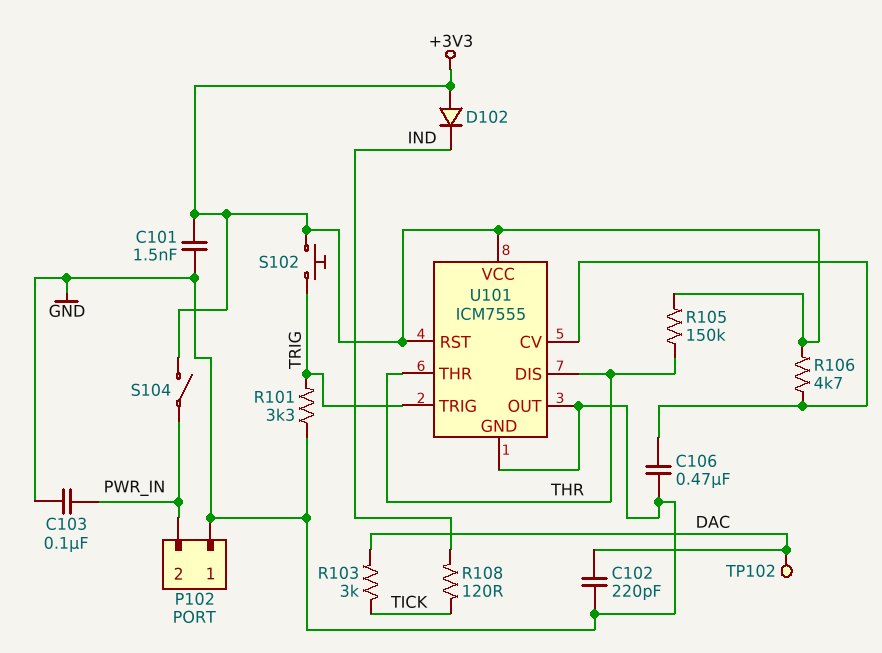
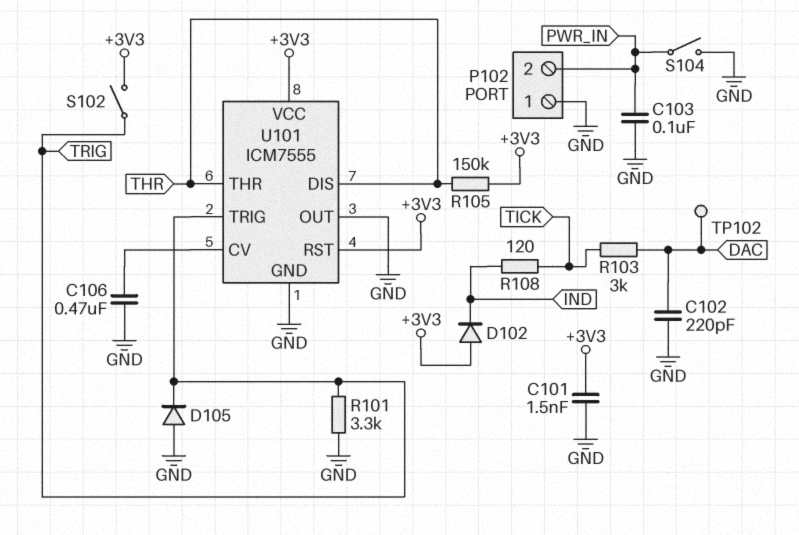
D105: none -> diode (A GND, K TRIG)
R106: 4.7k (+3V3, U101/CV) -> none
S102: button (+3V3, TRIG) -> switch (+3V3, TRIG)
S104: switch (+3V3, PWR_IN) -> switch (GND, PWR_IN)

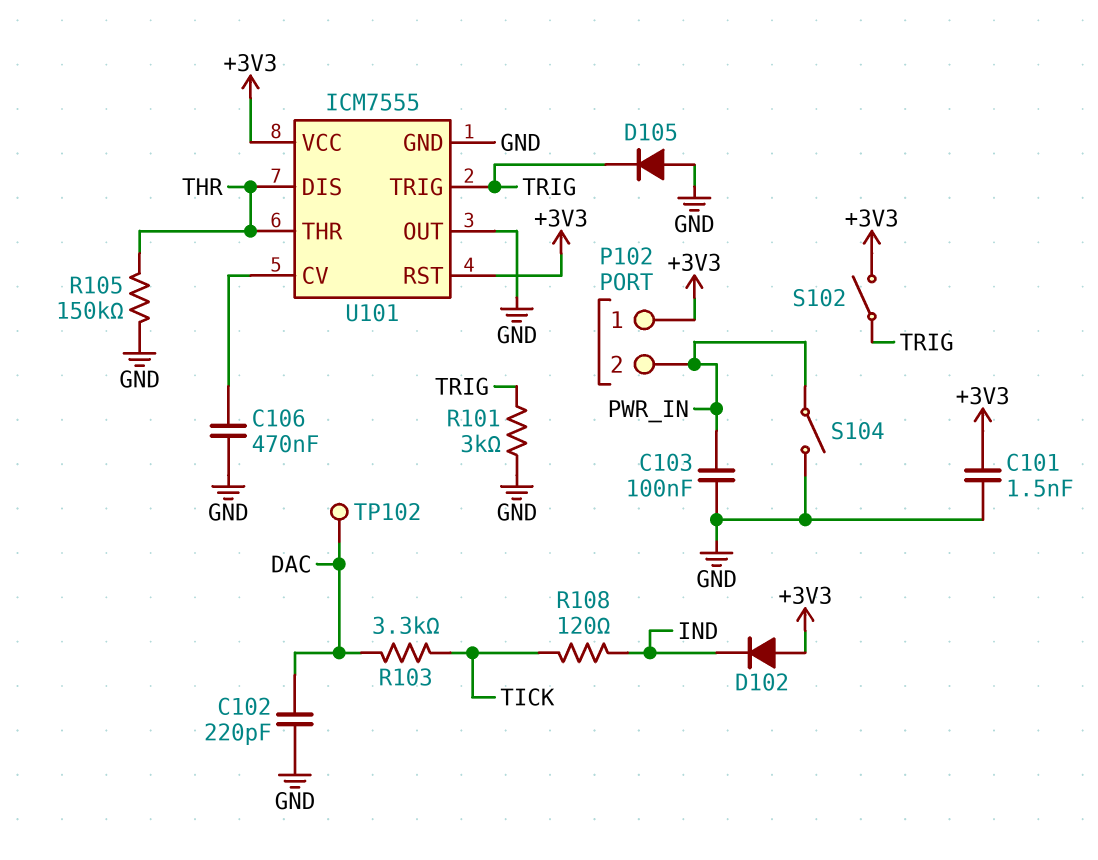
P102 pin 1: GND -> +3V3
R101: 3.3k (GND, TRIG) -> 3k (GND, TRIG)
R103: 3k (DAC, TICK) -> 3.3k (DAC, TICK)
R105: 150k (+3V3, THR) -> 150k (GND, THR)

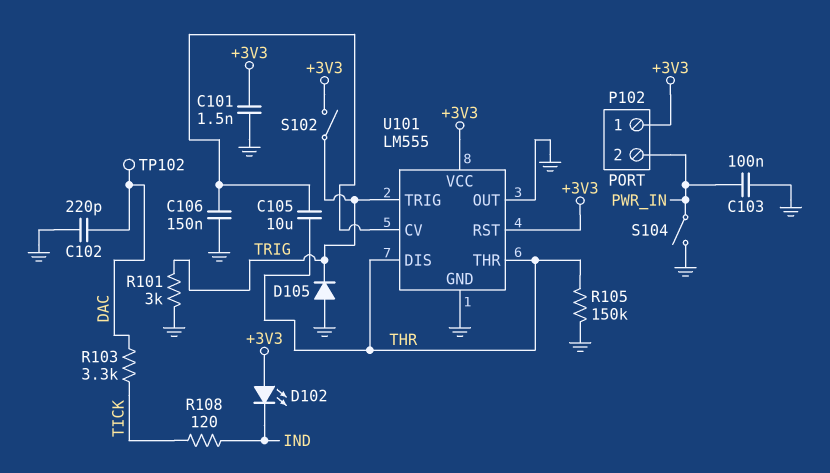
C105: none -> 10uF (THR, U101/CV)
C106: 470nF (GND, U101/CV) -> 150nF (GND, U101/CV)
D102: diode (A +3V3, K IND) -> LED (A +3V3, K IND)
U101: ICM7555 -> LM555

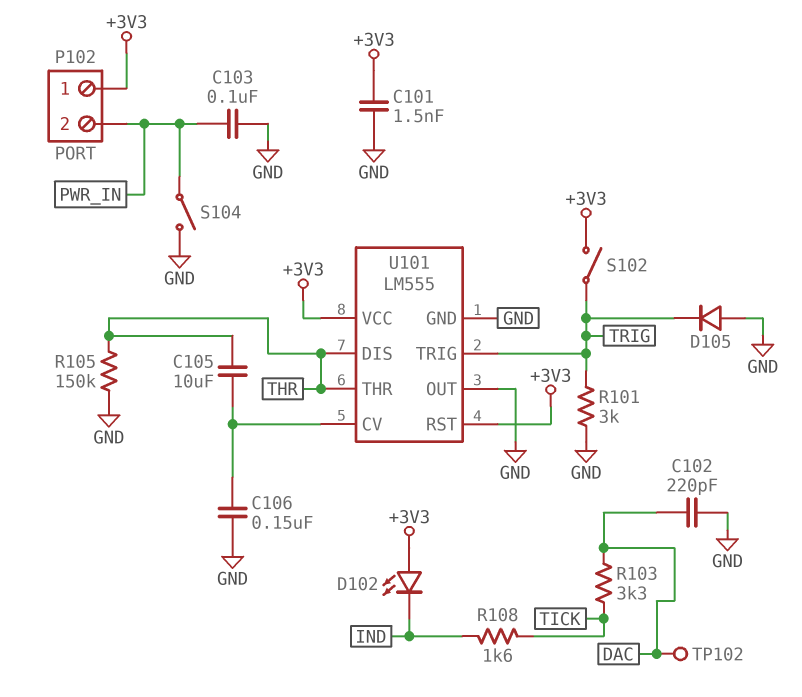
R108: 120 (IND, TICK) -> 1.6k (IND, TICK)

